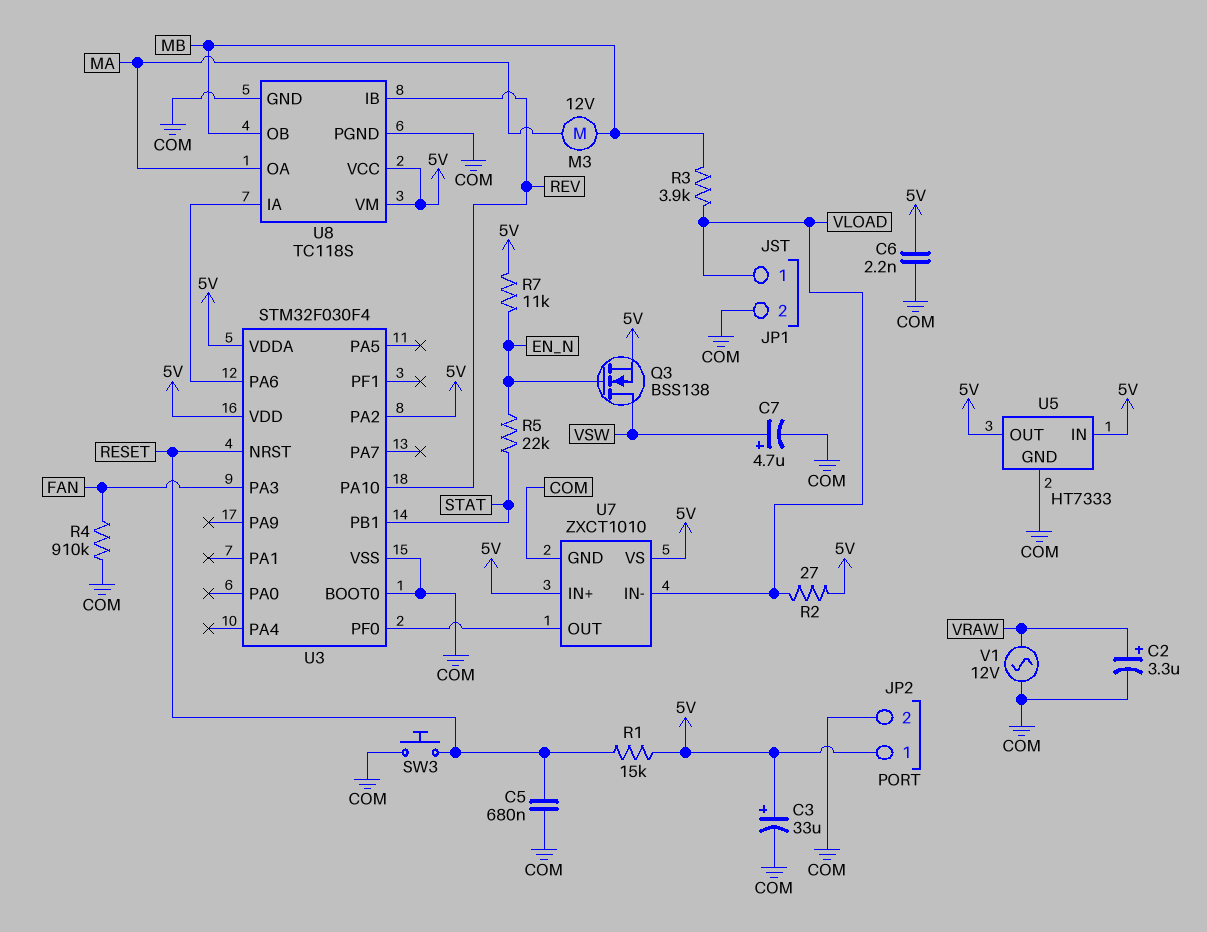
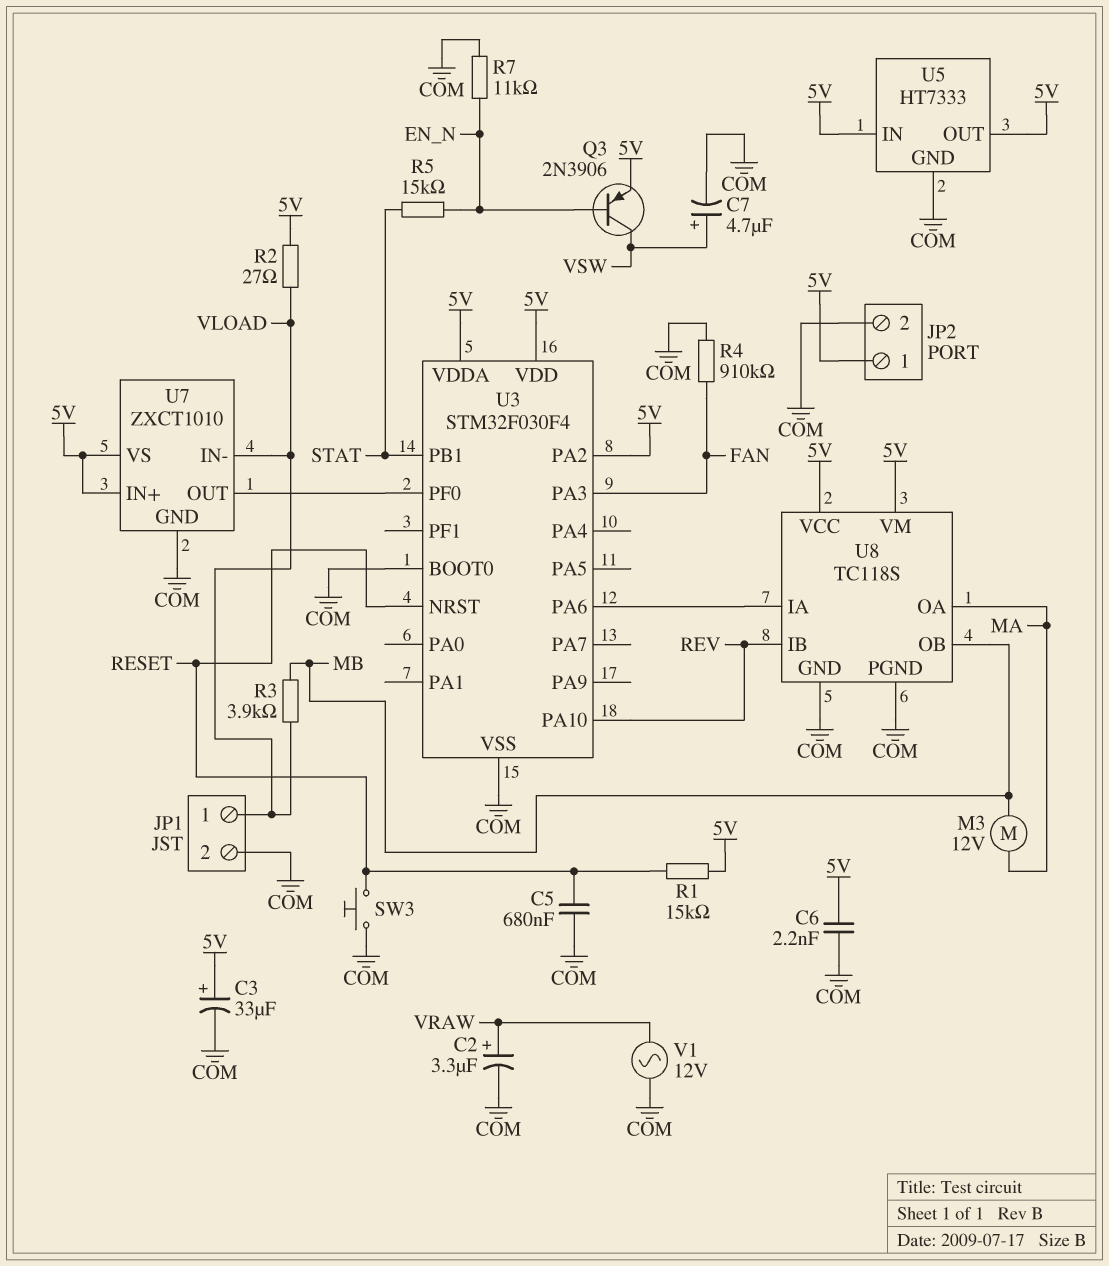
Q3: NMOS BSS138 (G EN_N, D VSW, S 5V) -> PNP 2N3906 (B EN_N, C VSW, E 5V)
R5: 22k (EN_N, STAT) -> 15k (EN_N, STAT)
R7: 11k (5V, EN_N) -> 11k (COM, EN_N)

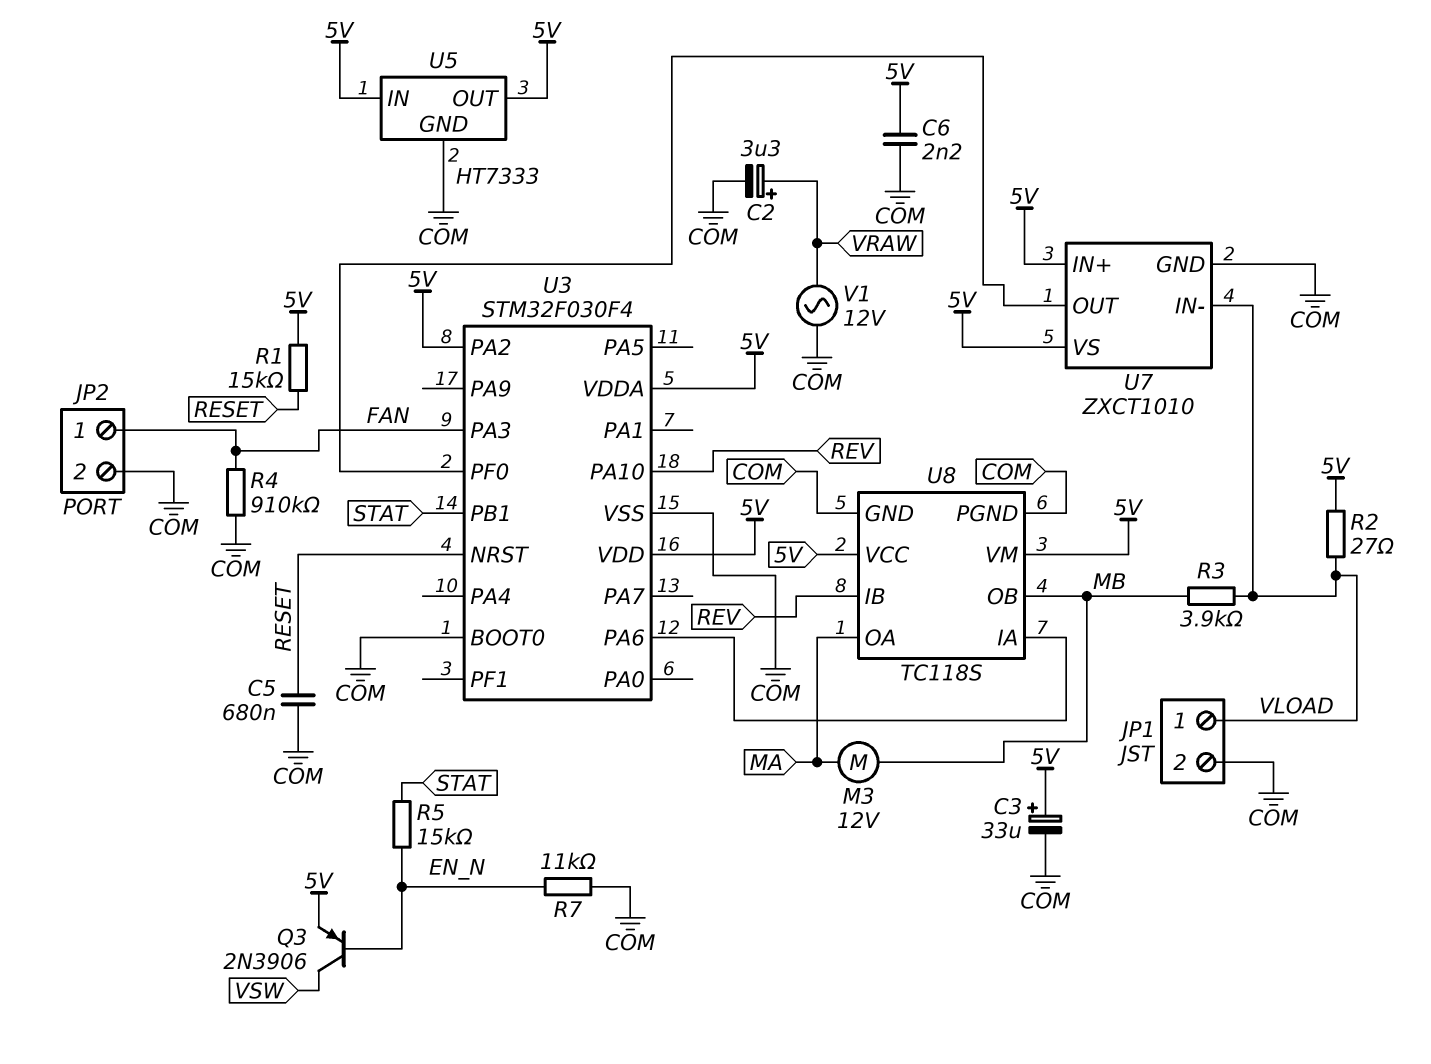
C7: 4.7uF (plus VSW, minus COM) -> none
JP2 pin 1: 5V -> FAN
SW3: button (COM, RESET) -> none

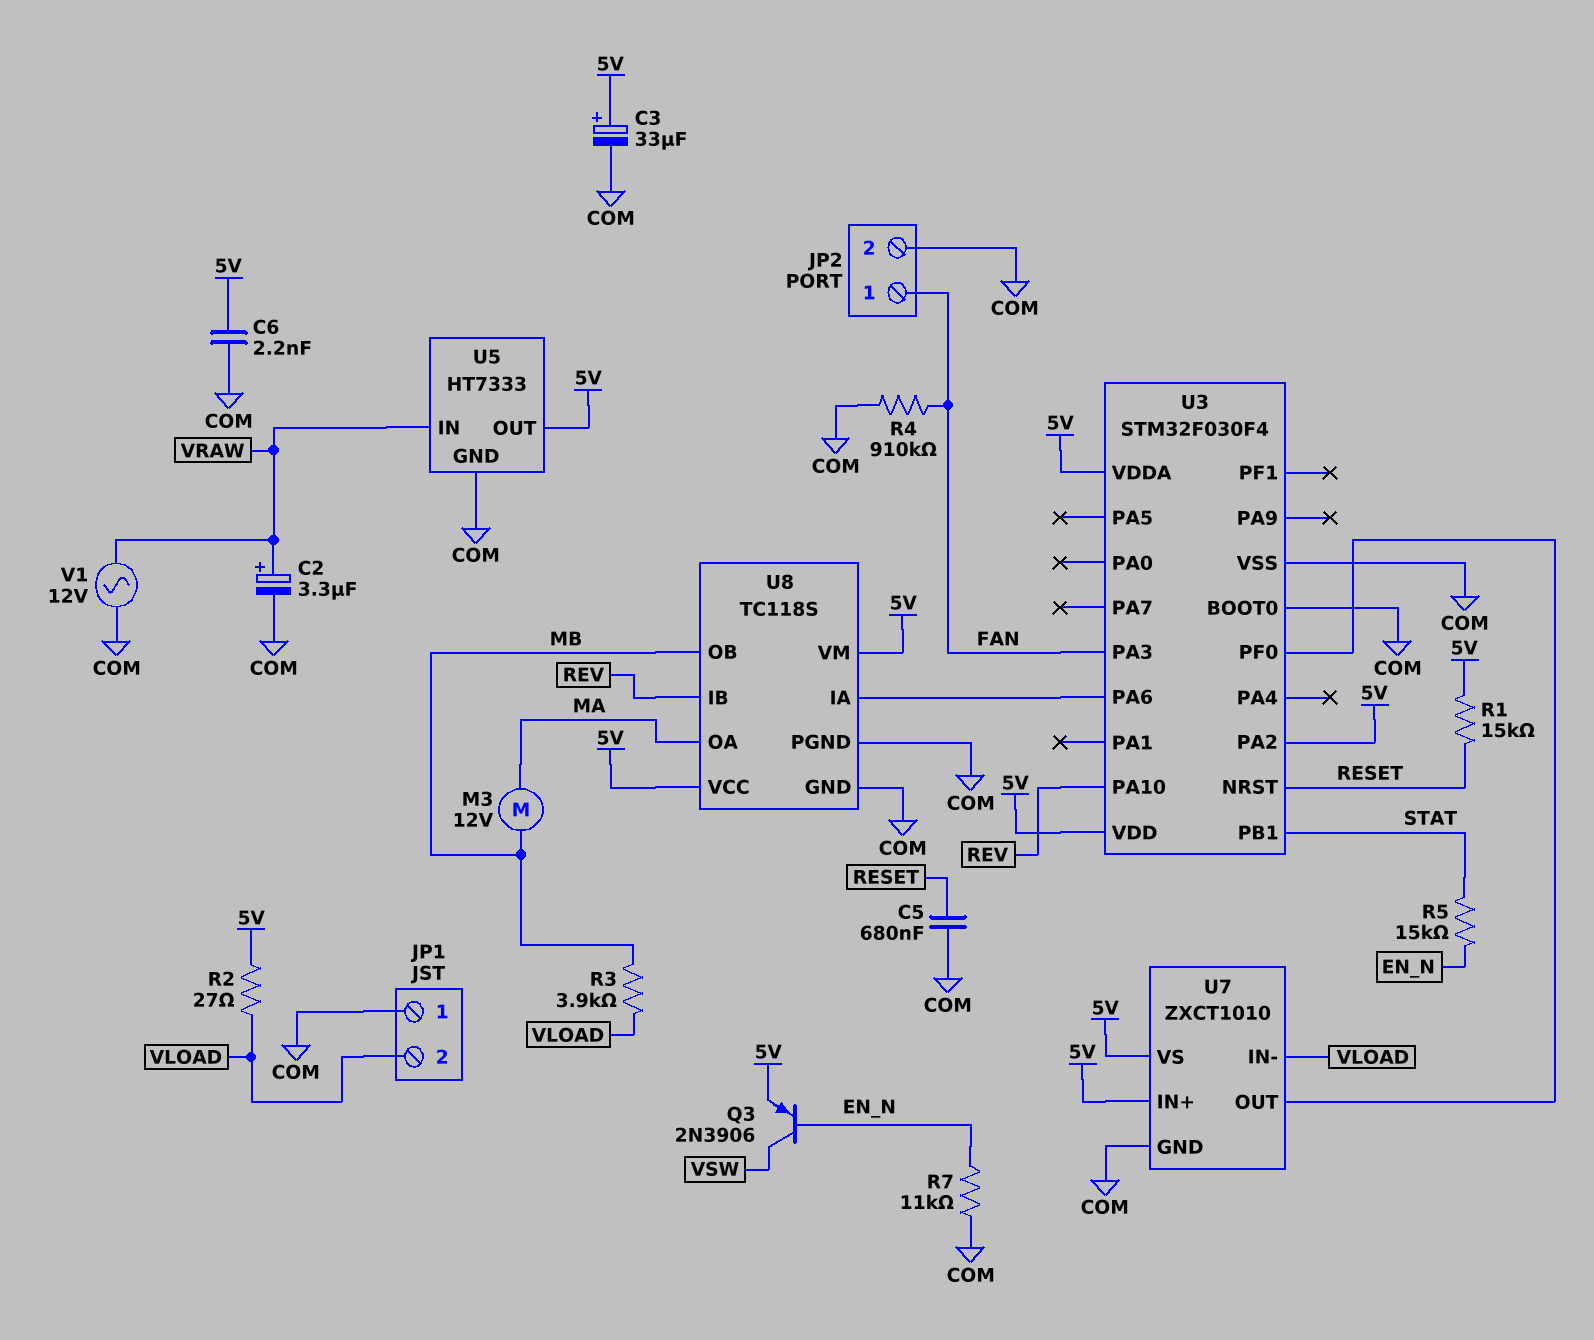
JP1 pin 1: VLOAD -> COM
JP1 pin 2: COM -> VLOAD
U5 pin IN: 5V -> VRAW

